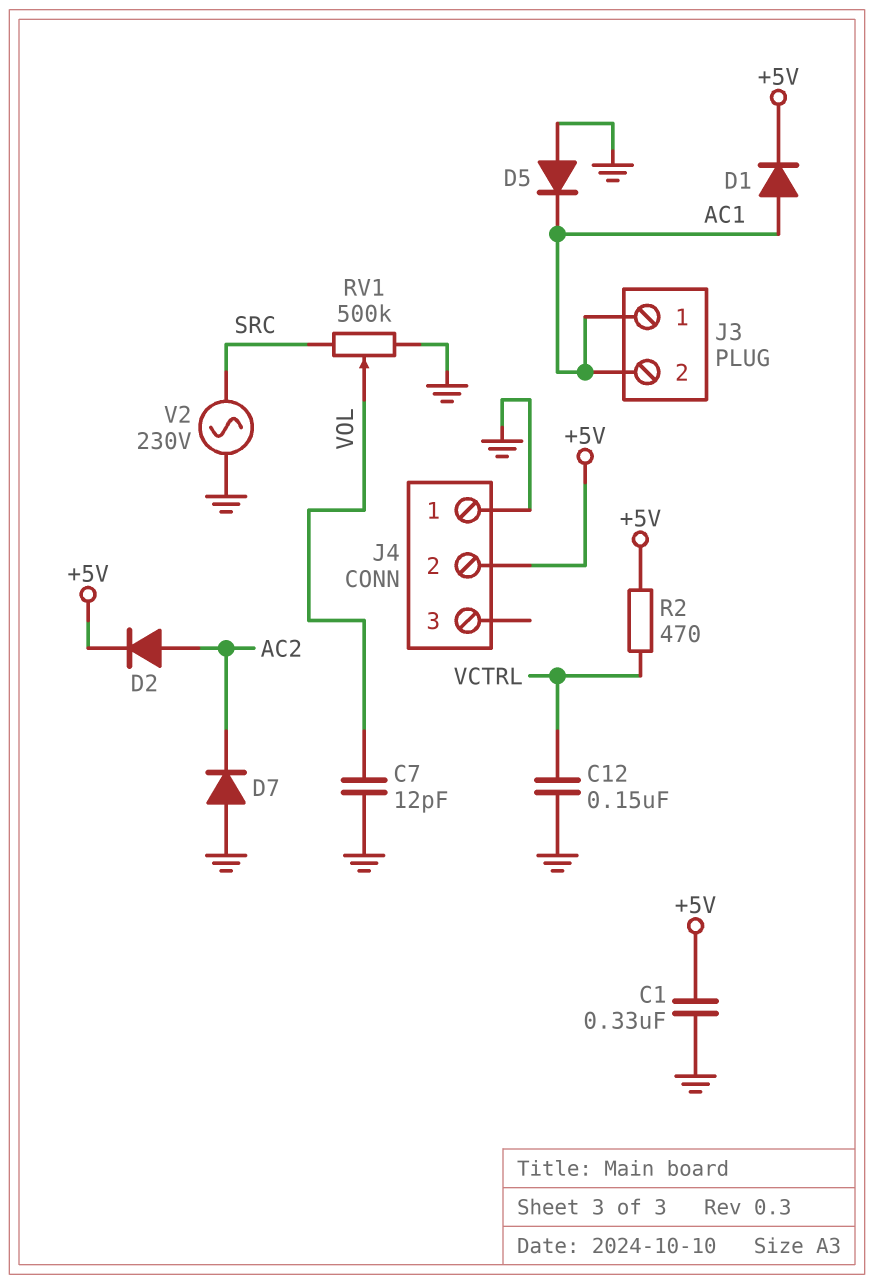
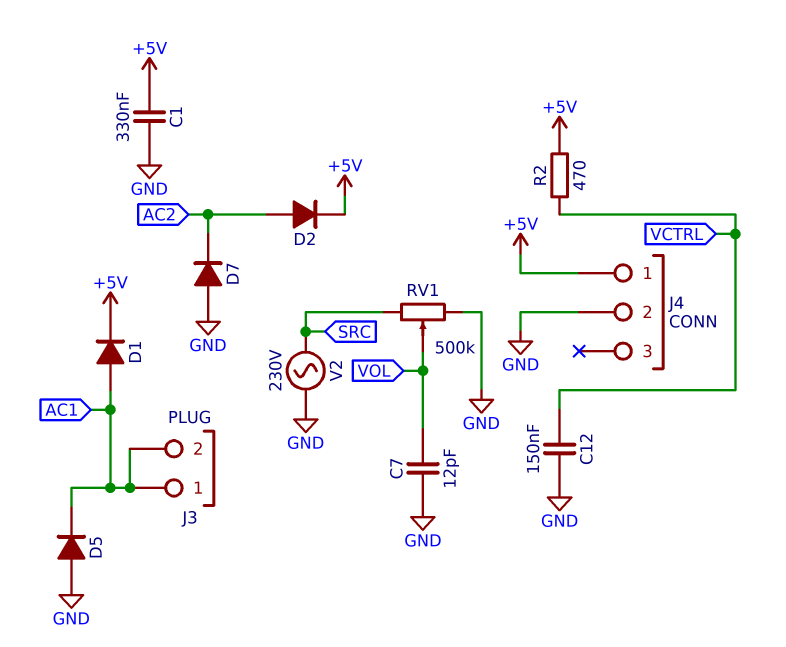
J4 pin 1: GND -> +5V
J4 pin 2: +5V -> GND

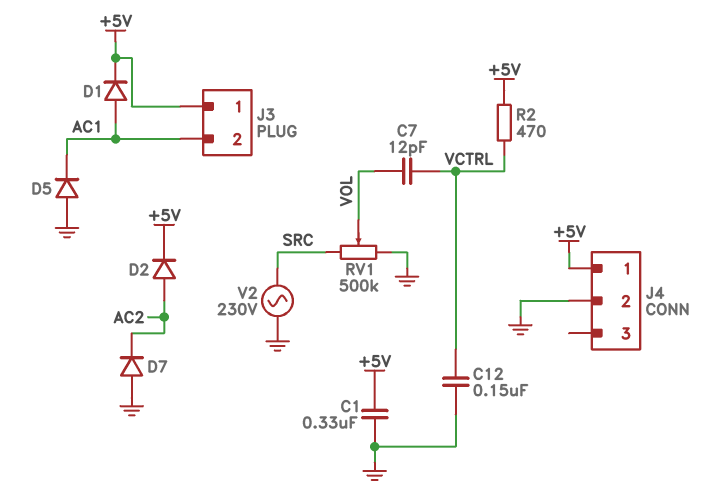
C7: 12pF (GND, VOL) -> 12pF (VCTRL, VOL)
J3 pin 1: AC1 -> +5V

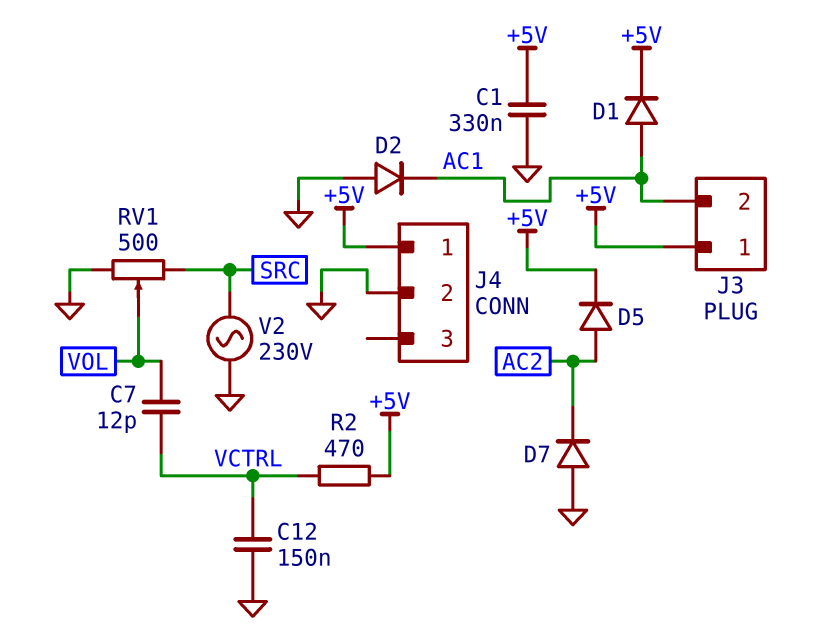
D2: diode (A AC2, K +5V) -> diode (A GND, K AC1)
D5: diode (A GND, K AC1) -> diode (A AC2, K +5V)
RV1: 500k (GND, SRC, wiper VOL) -> 500 (GND, SRC, wiper VOL)

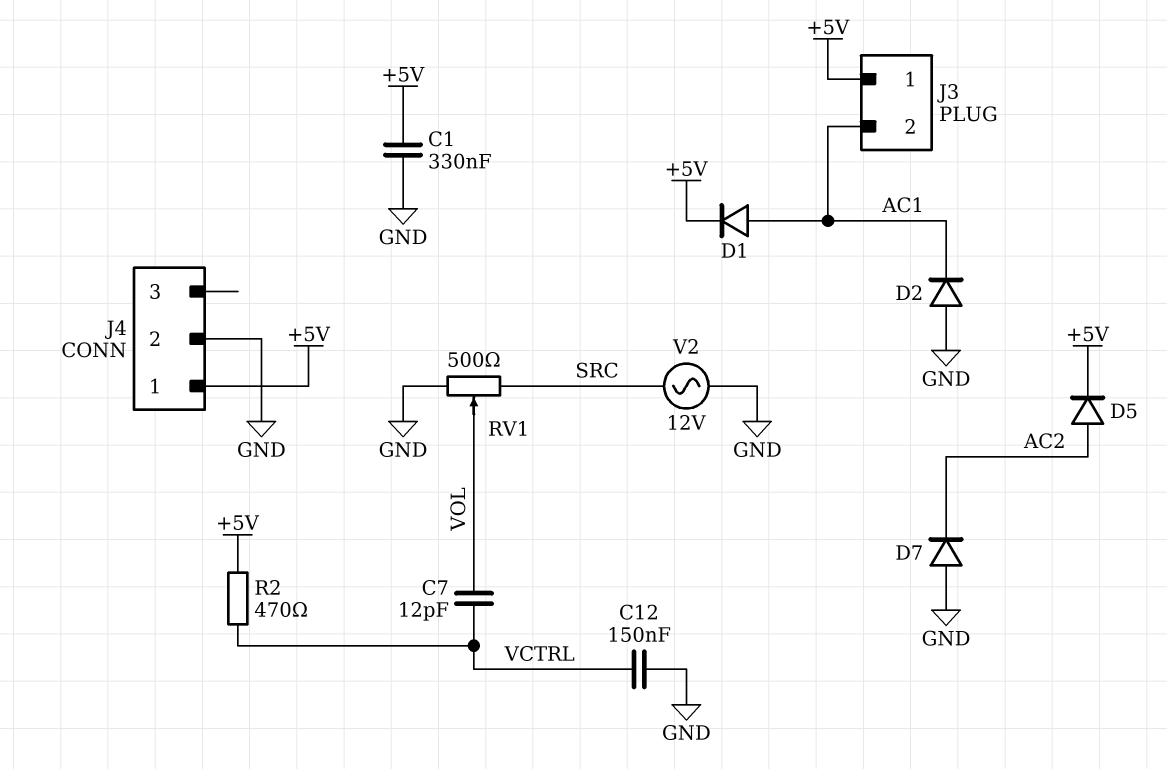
V2: AC 230V (GND, SRC) -> AC 12V (GND, SRC)

